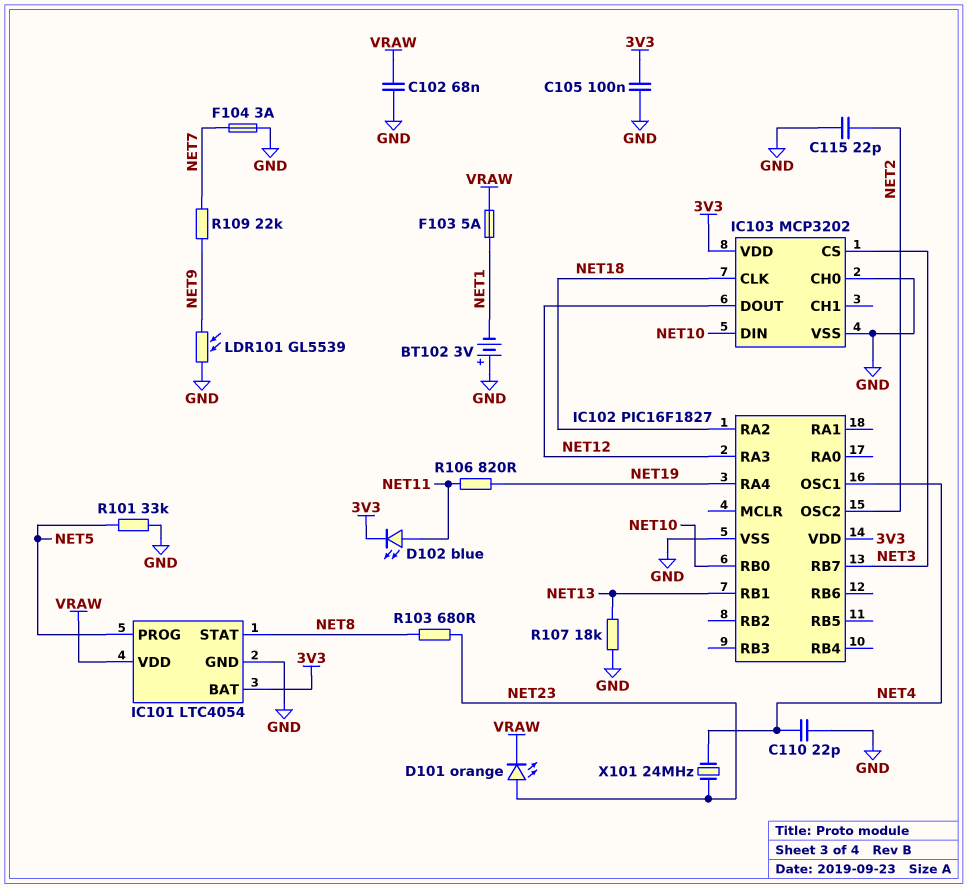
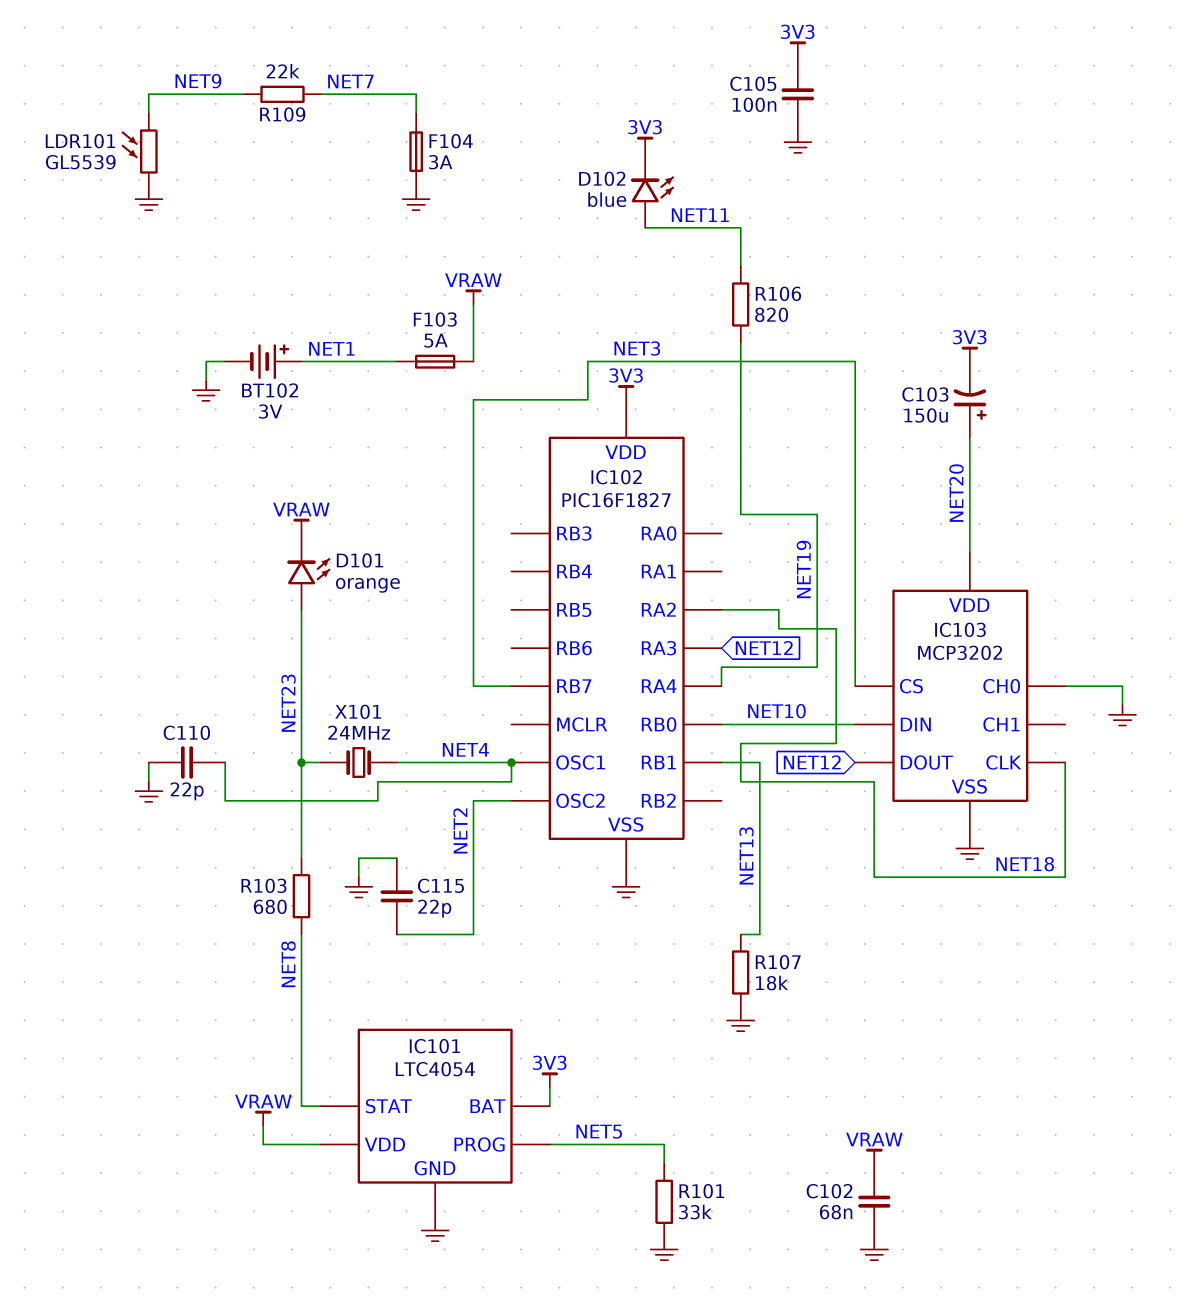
BT102: 3V (plus GND, minus NET1) -> 3V (plus NET1, minus GND)
C103: none -> 150uF (plus NET20, minus 3V3)
IC103 pin VDD: 3V3 -> NET20

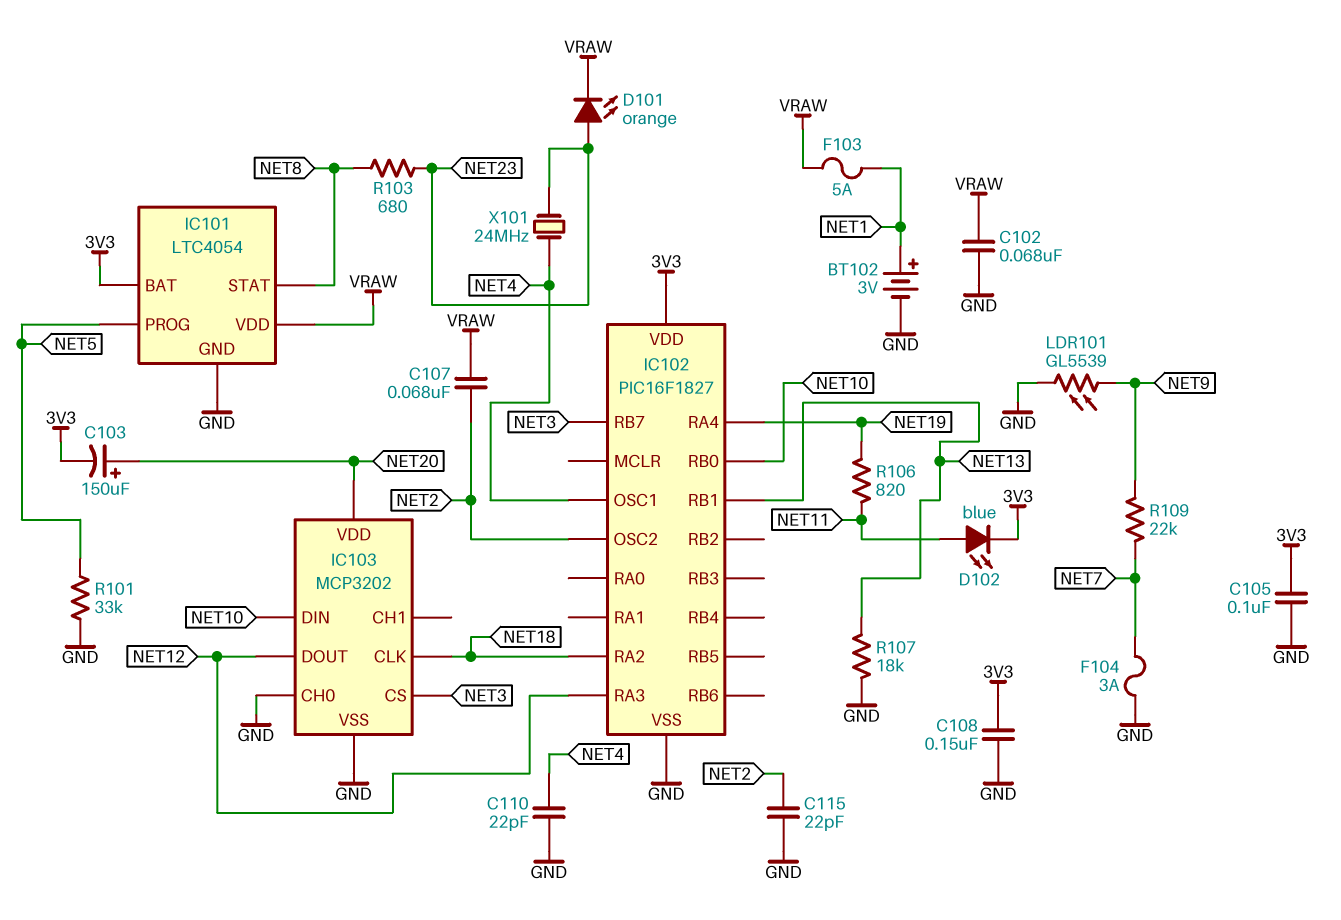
C107: none -> 68nF (NET2, VRAW)
C108: none -> 150nF (3V3, GND)

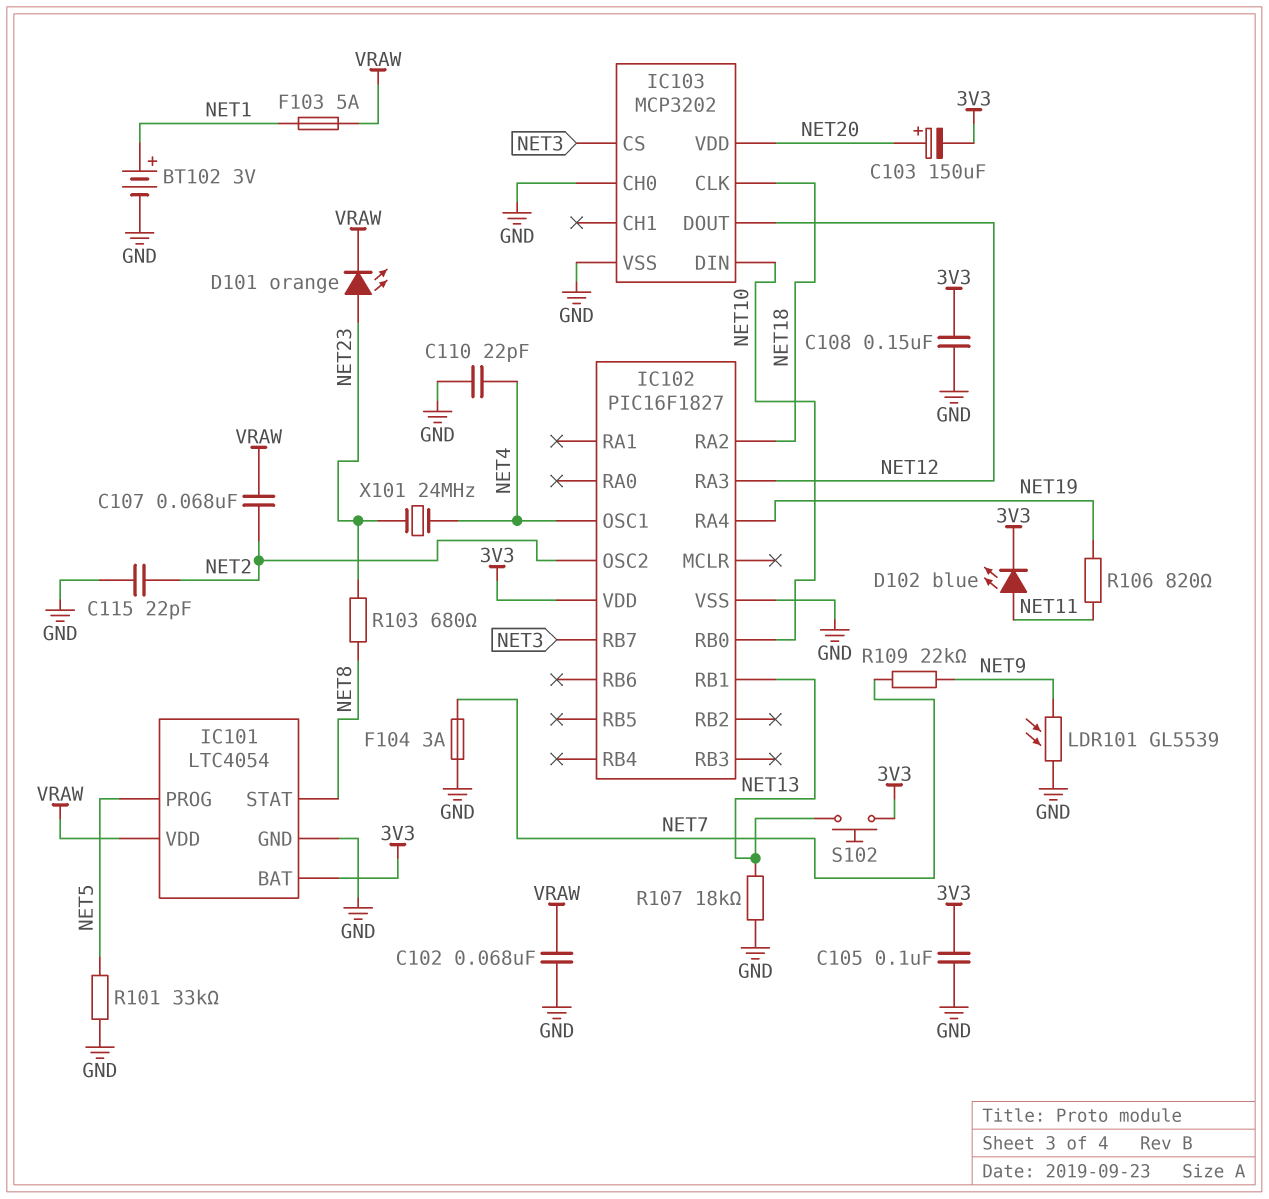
S102: none -> button (3V3, NET13)

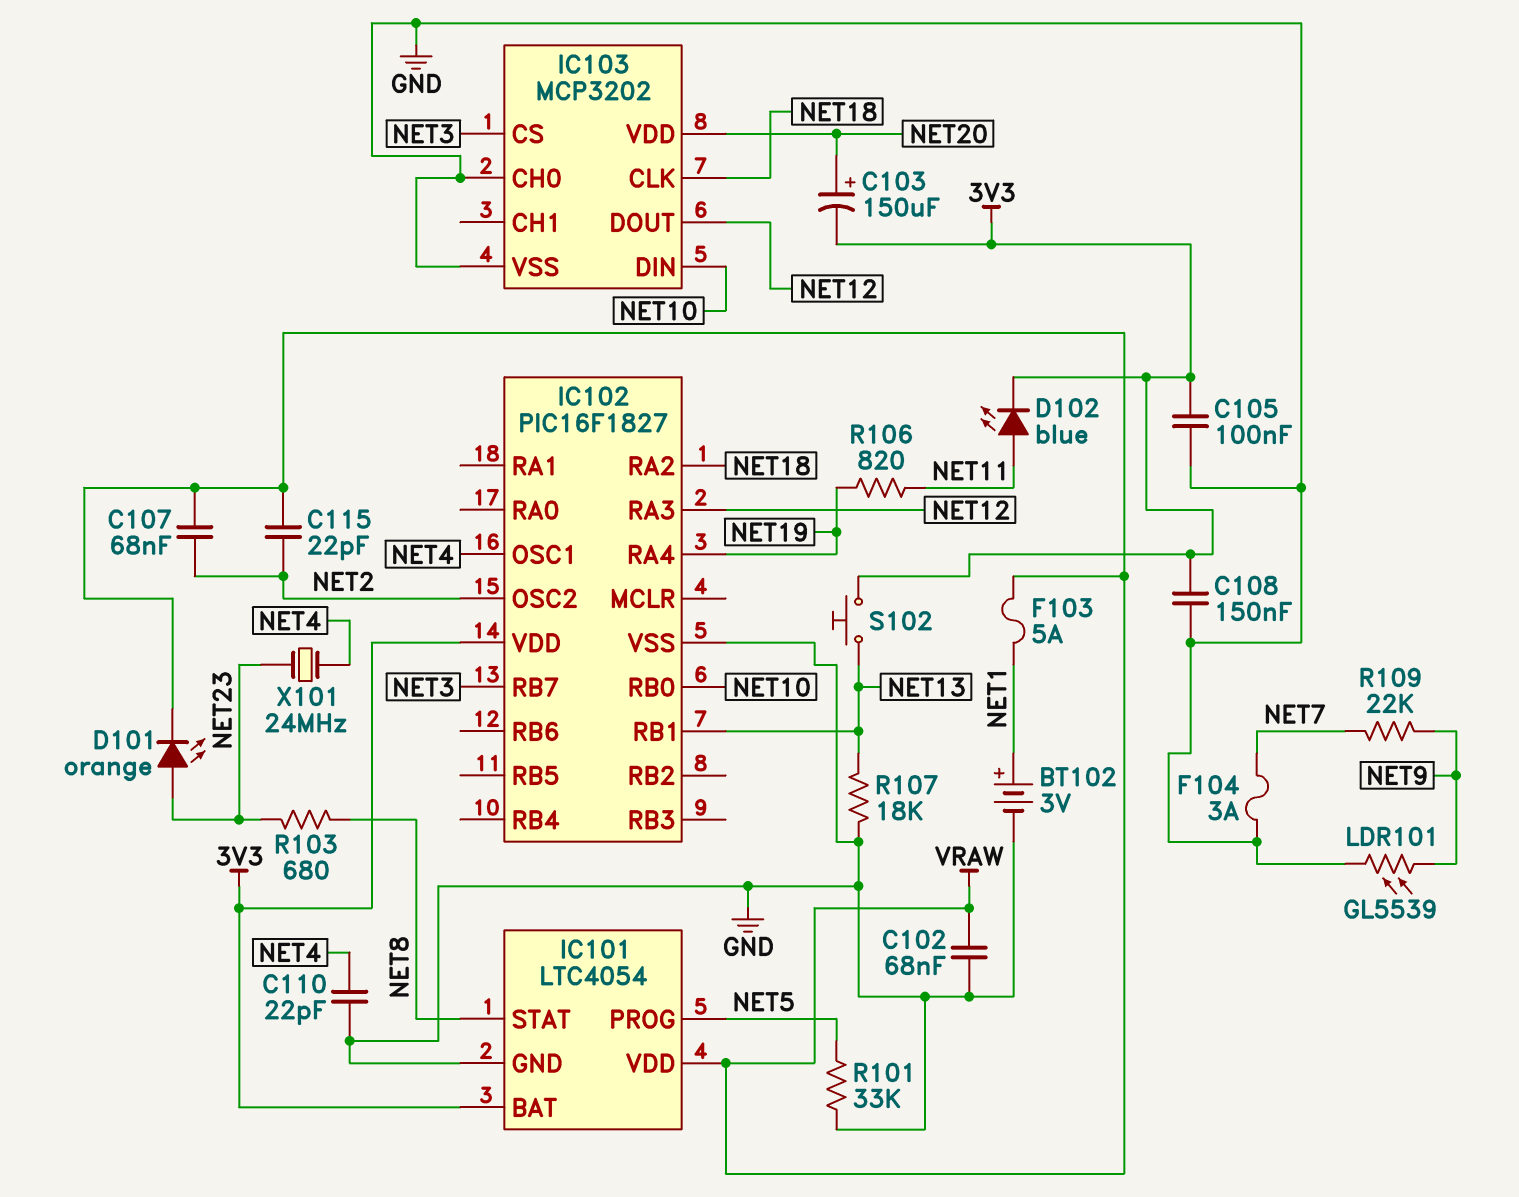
C115: 22pF (GND, NET2) -> 22pF (NET2, VRAW)

